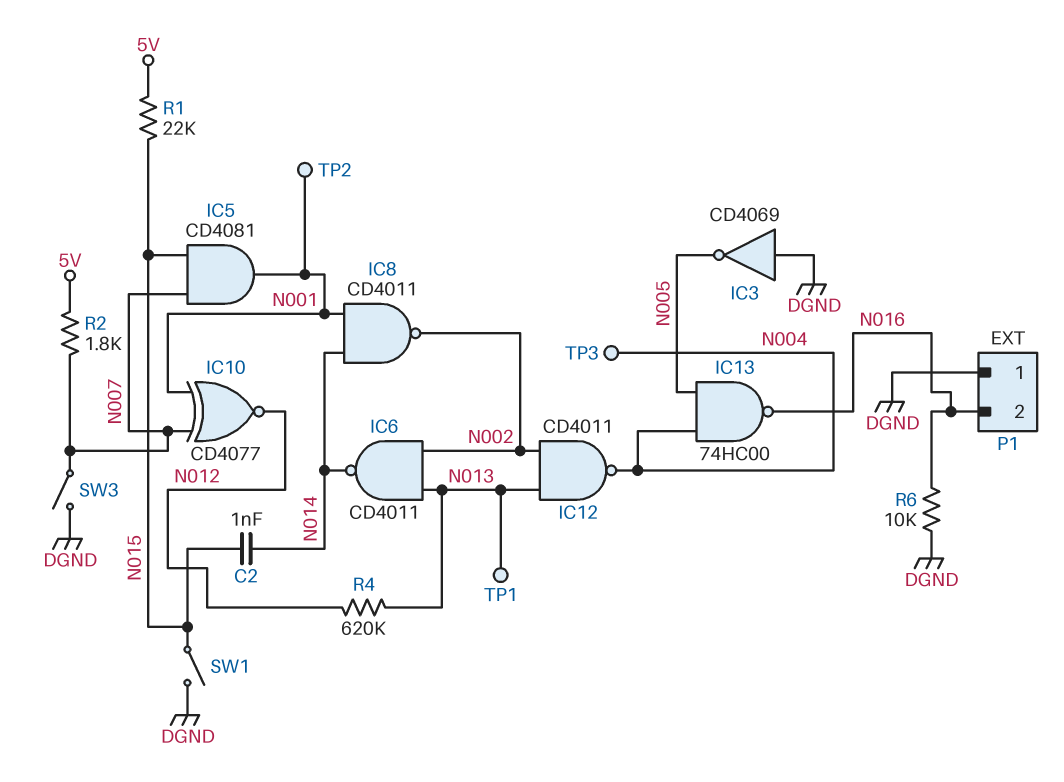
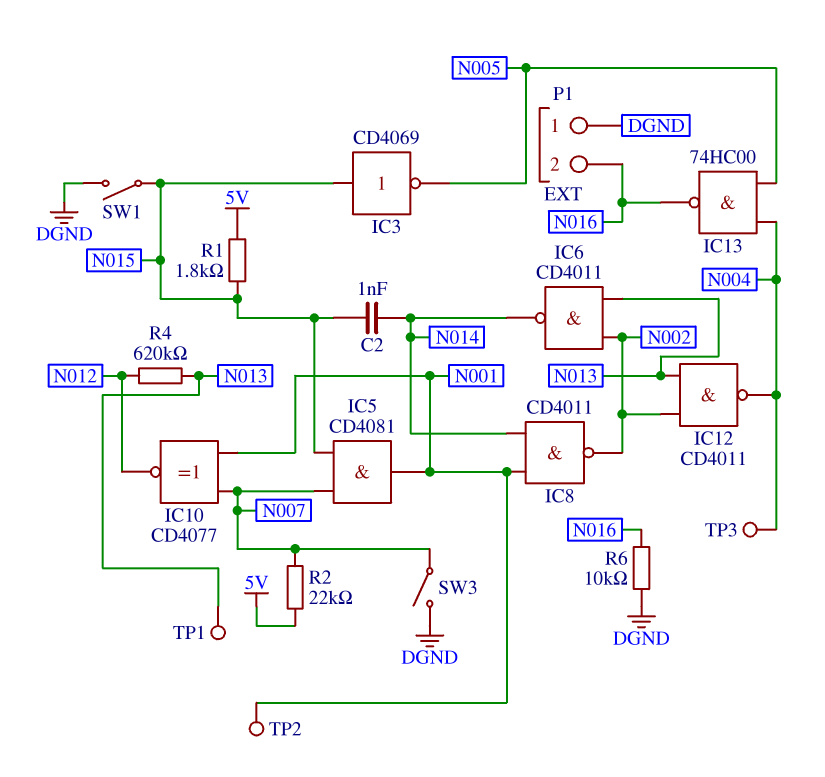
IC3: NOT CD4069 (in DGND, out N005) -> NOT CD4069 (in N015, out N005)
R1: 22k (5V, N015) -> 1.8k (5V, N015)
R2: 1.8k (5V, N007) -> 22k (5V, N007)

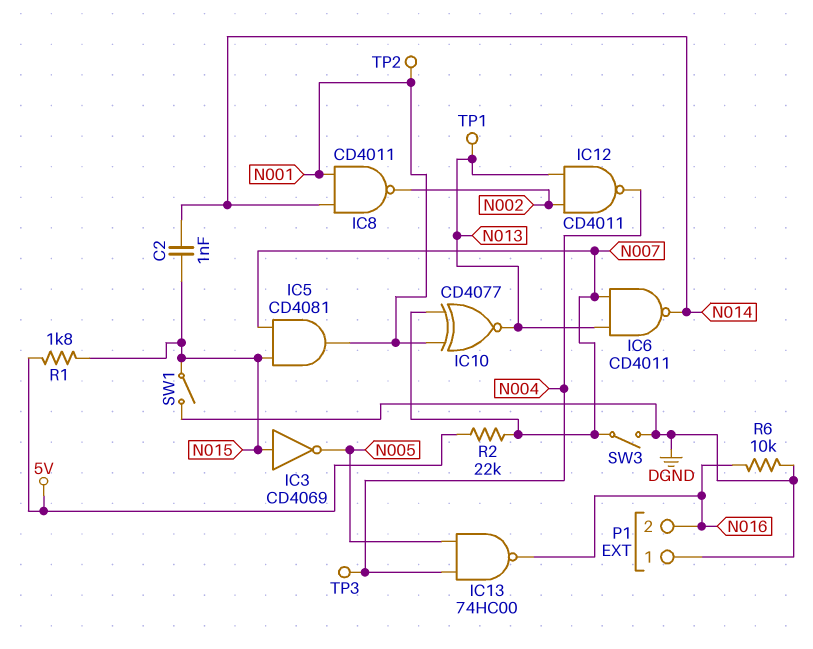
IC6: NAND CD4011 (in N002, in N013, out N014) -> NAND CD4011 (in N007, in N013, out N014)
IC10: XNOR CD4077 (in N001, in N007, out N012) -> XNOR CD4077 (in N001, in N007, out N013)
R4: 620k (N012, N013) -> none

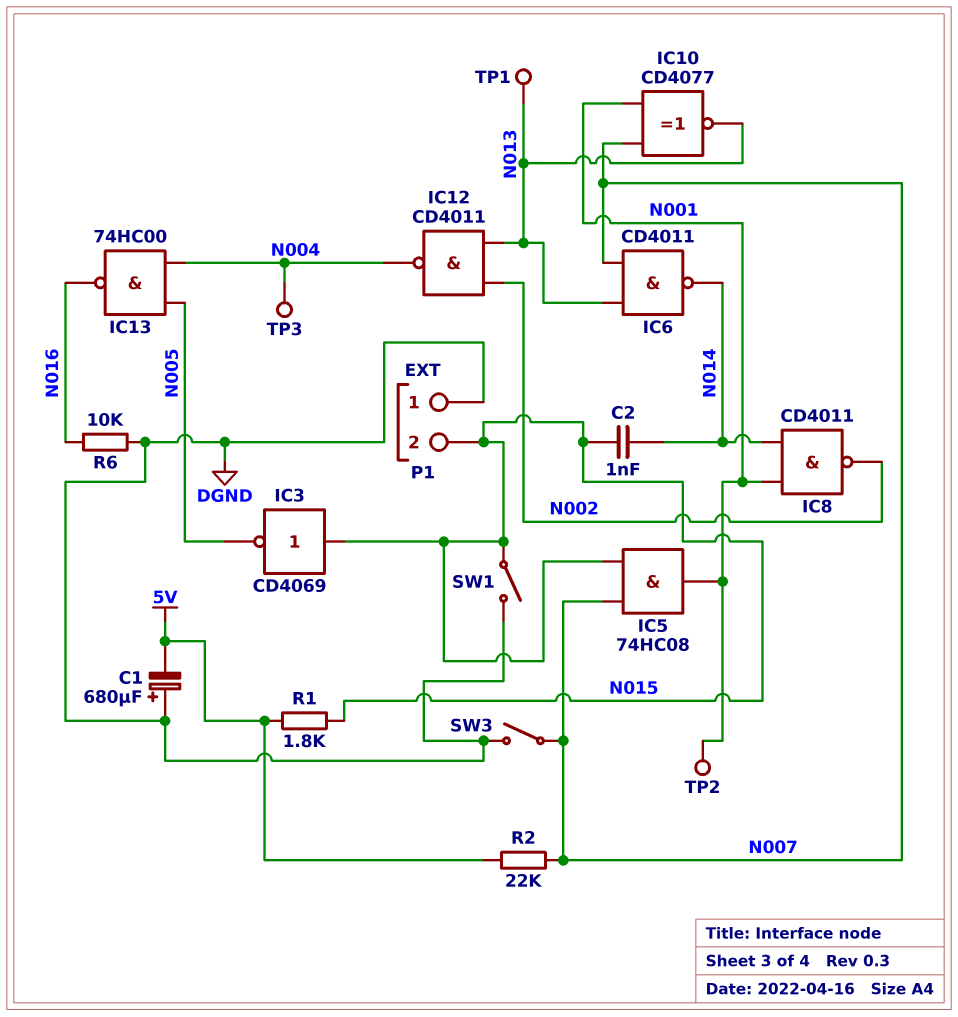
C1: none -> 680uF (plus DGND, minus 5V)
IC5: AND CD4081 (in N007, in N015, out N001) -> AND 74HC08 (in N007, in N015, out N001)
P1 pin 2: N016 -> N015

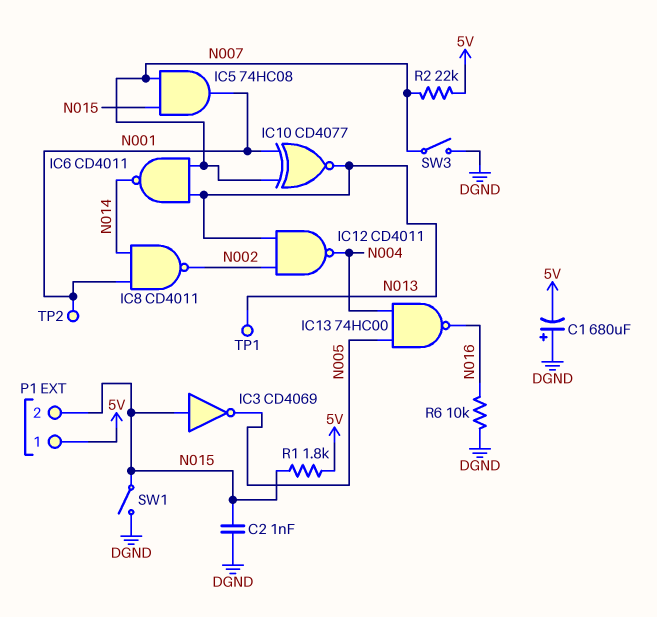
C2: 1nF (N014, N015) -> 1nF (DGND, N015)
P1 pin 1: DGND -> 5V
TP3: test point (N004) -> none

